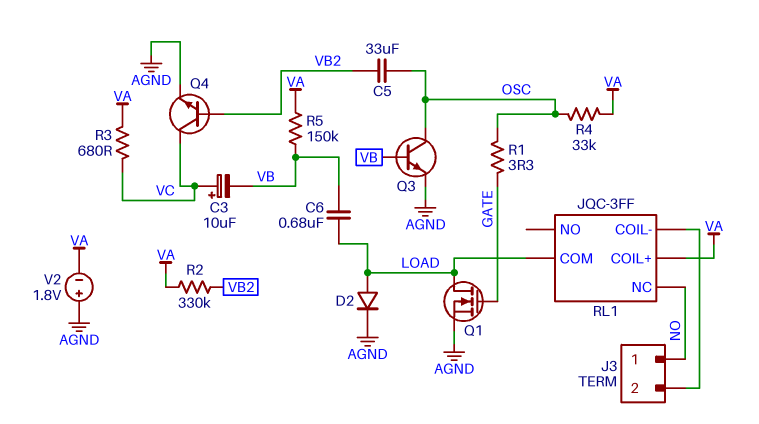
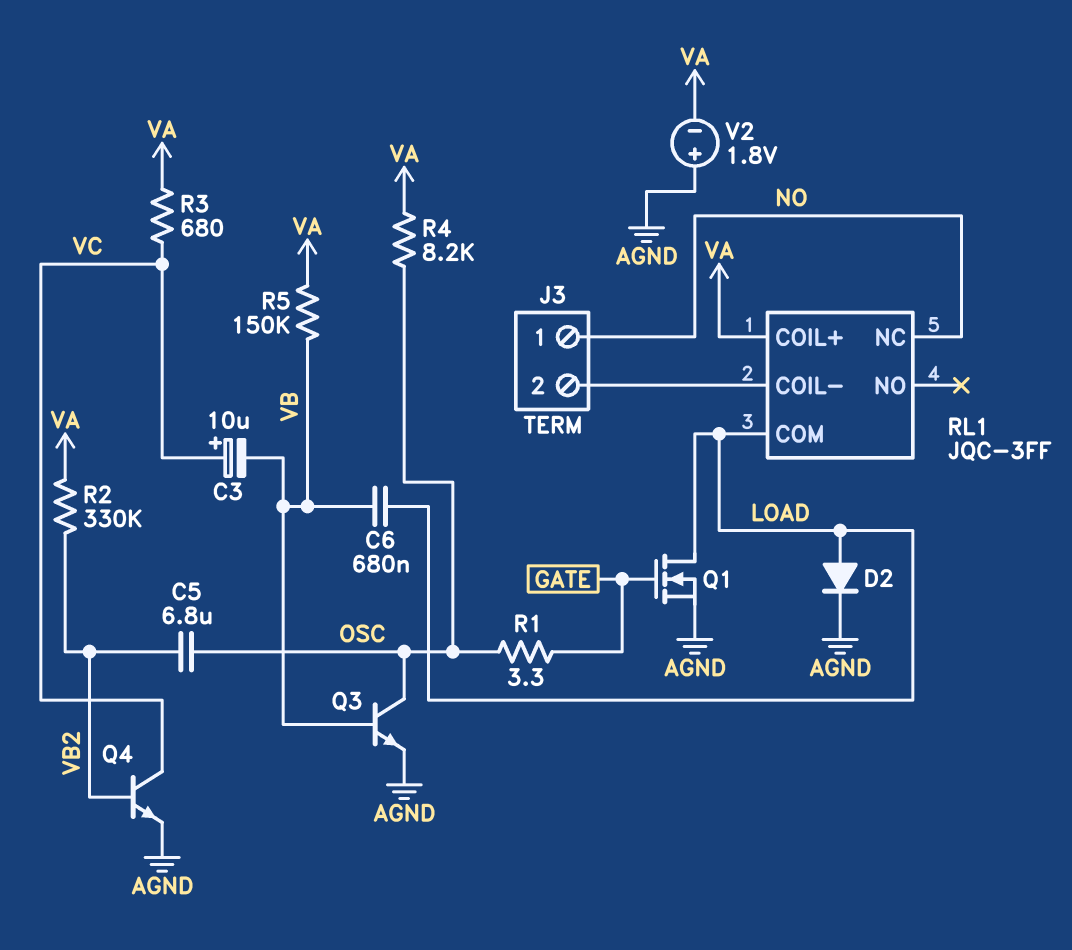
C5: 33uF (OSC, VB2) -> 6.8uF (OSC, VB2)
R4: 33k (OSC, VA) -> 8.2k (OSC, VA)

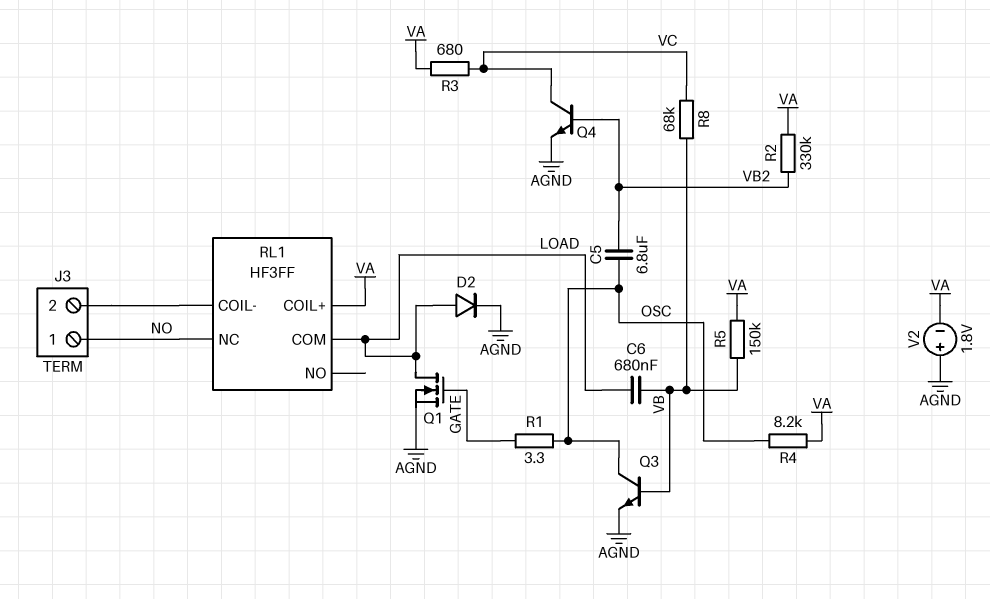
C3: 10uF (plus VC, minus VB) -> none
R8: none -> 68k (VB, VC)
RL1: JQC-3FF -> HF3FF

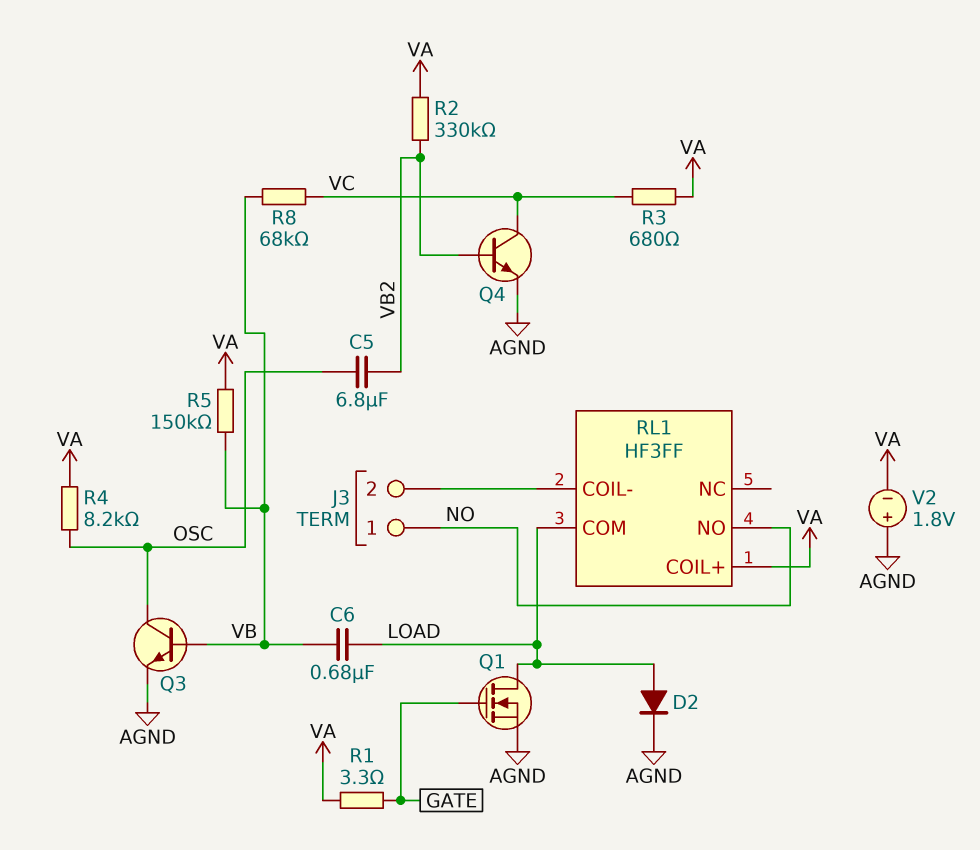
R1: 3.3 (GATE, OSC) -> 3.3 (GATE, VA)
RL1 pin NC: NO -> none
RL1 pin NO: none -> NO

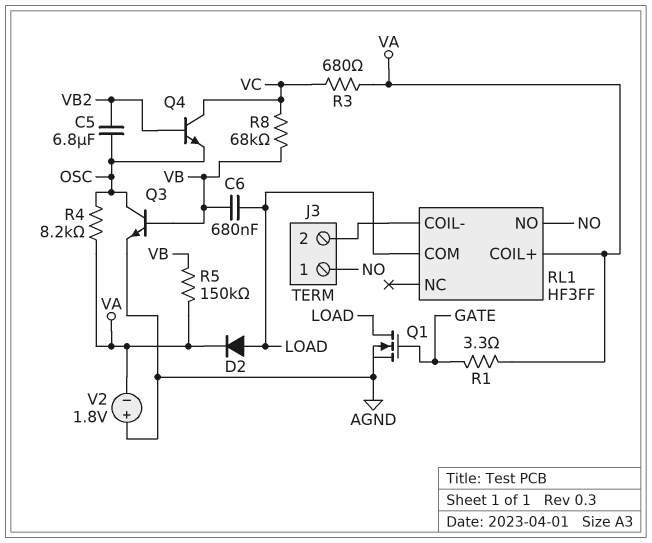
D2: diode (A LOAD, K AGND) -> diode (A LOAD, K VA)
Q4: NPN (B VB2, C VC, E AGND) -> NPN (B VB2, C VC, E OSC)
R2: 330k (VA, VB2) -> none

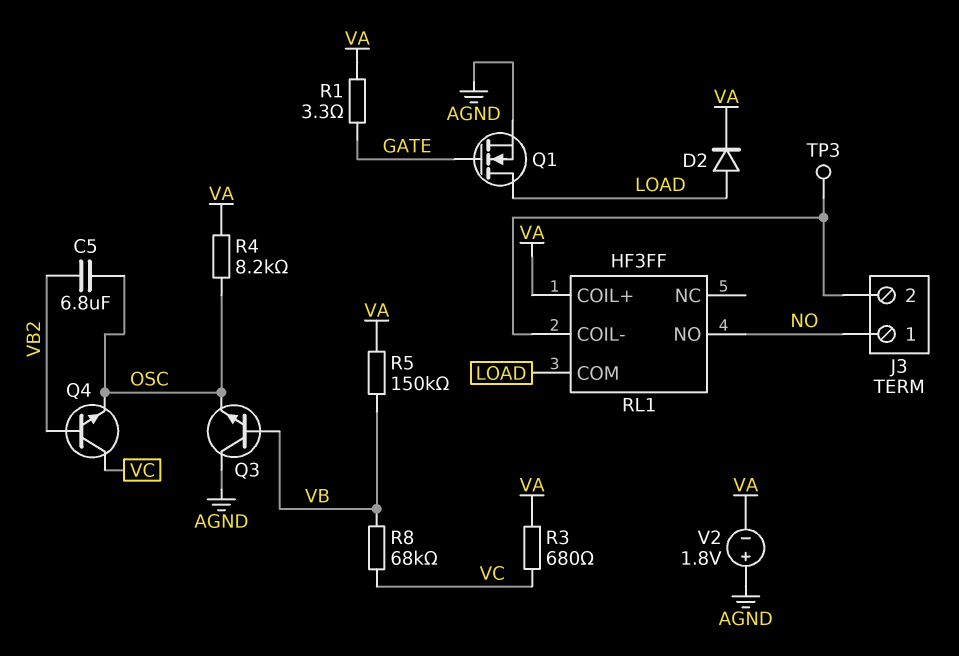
C6: 680nF (LOAD, VB) -> none
Q3: NPN (B VB, C OSC, E AGND) -> NPN (B VB, C AGND, E OSC)
TP3: none -> test point (J3/2)

